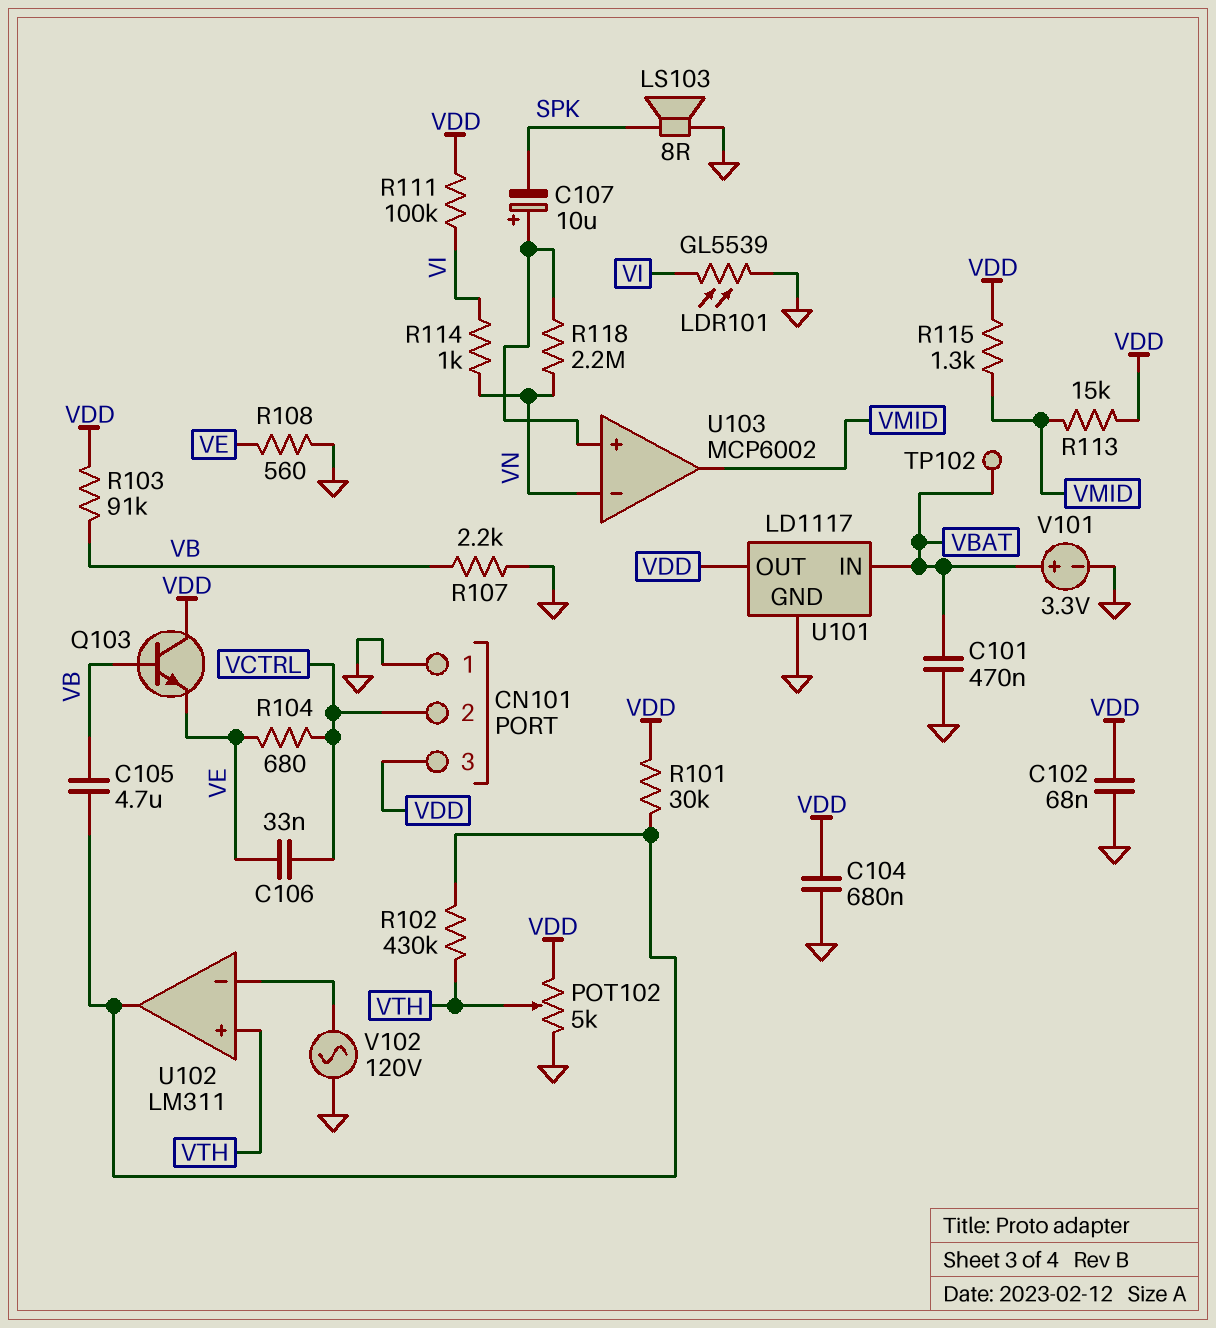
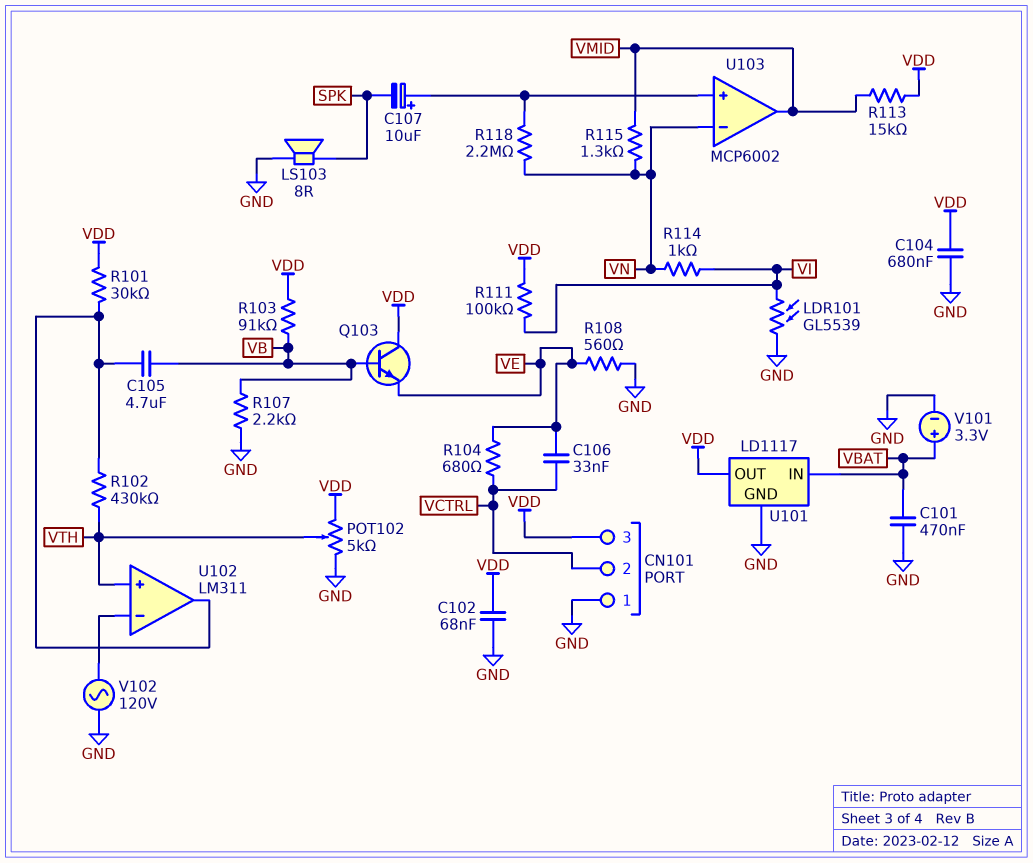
R115: 1.3k (VDD, VMID) -> 1.3k (VMID, VN)
TP102: test point (VBAT) -> none

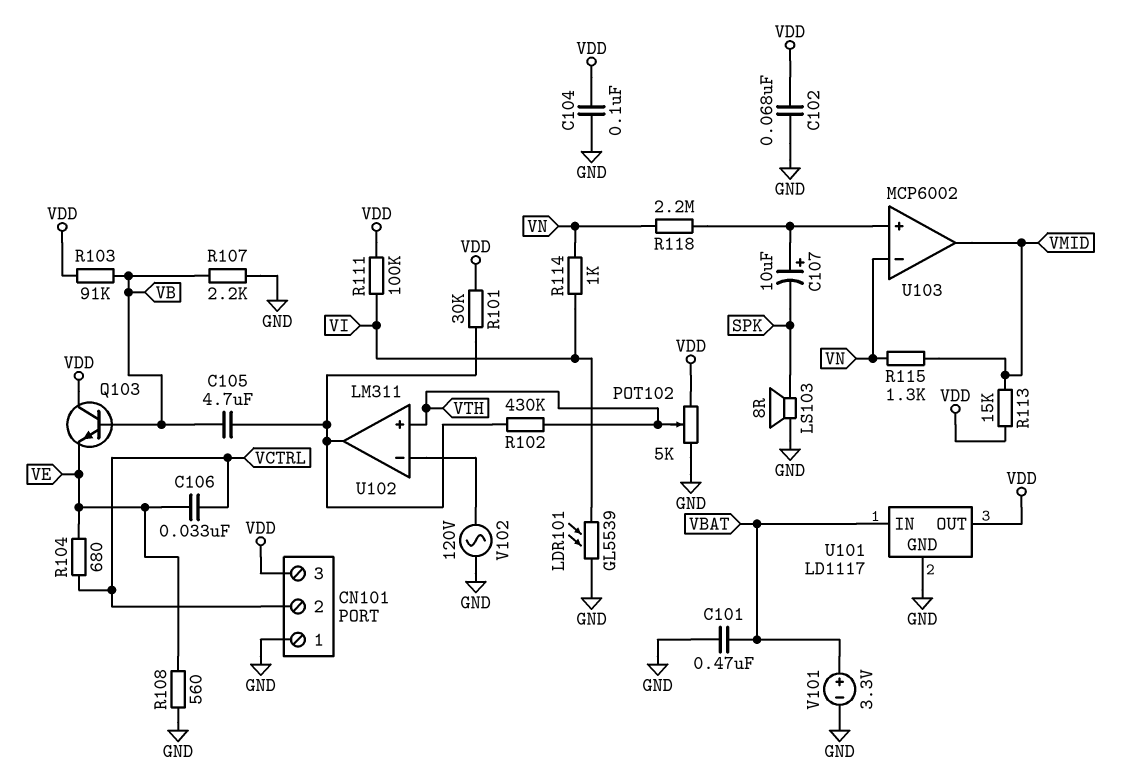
C104: 680nF (GND, VDD) -> 100nF (GND, VDD)

